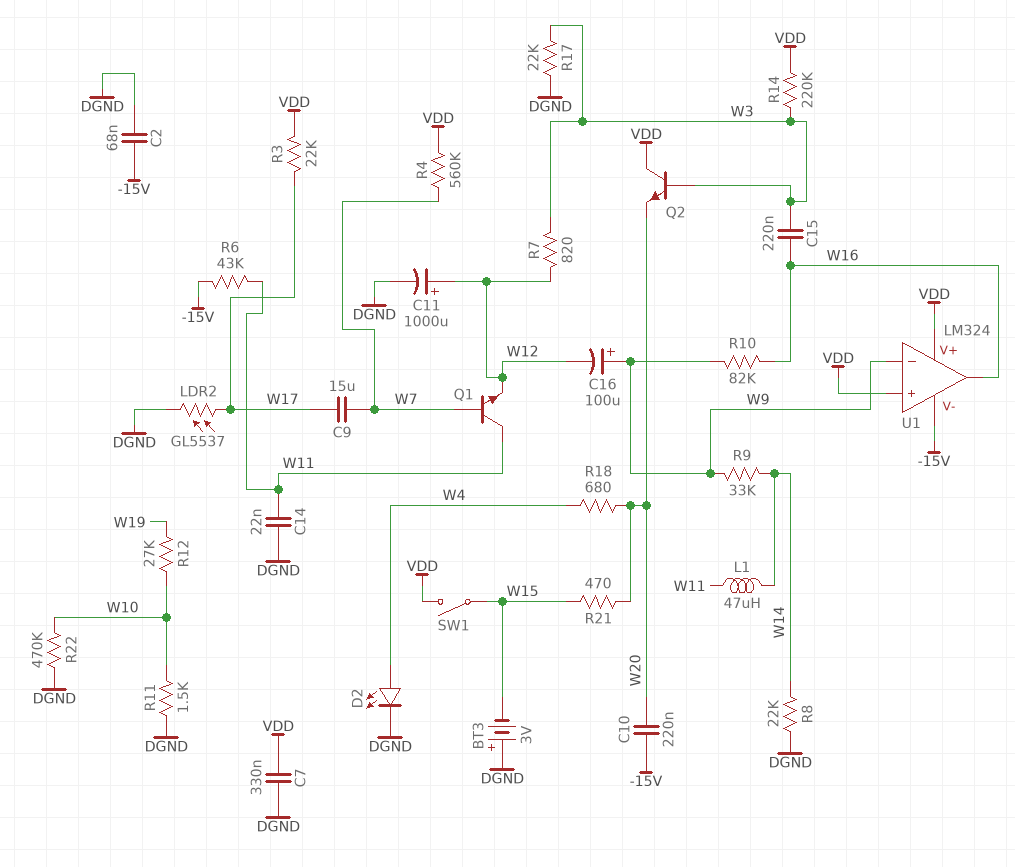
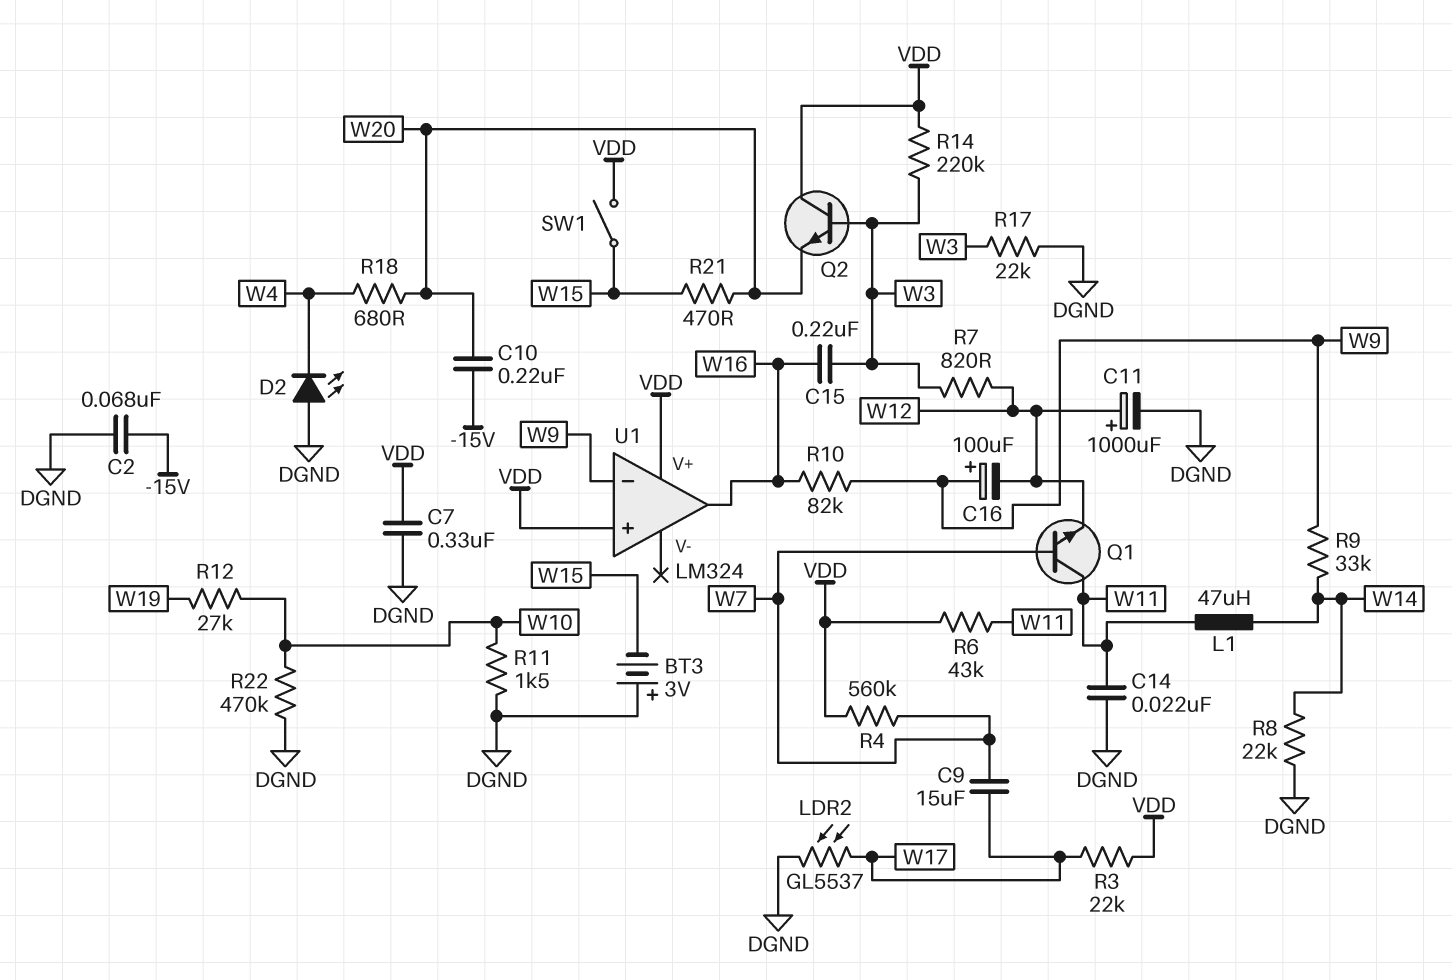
D2: LED (A W4, K DGND) -> LED (A DGND, K W4)
R6: 43k (-15V, W11) -> 43k (VDD, W11)
U1 pin V-: -15V -> none

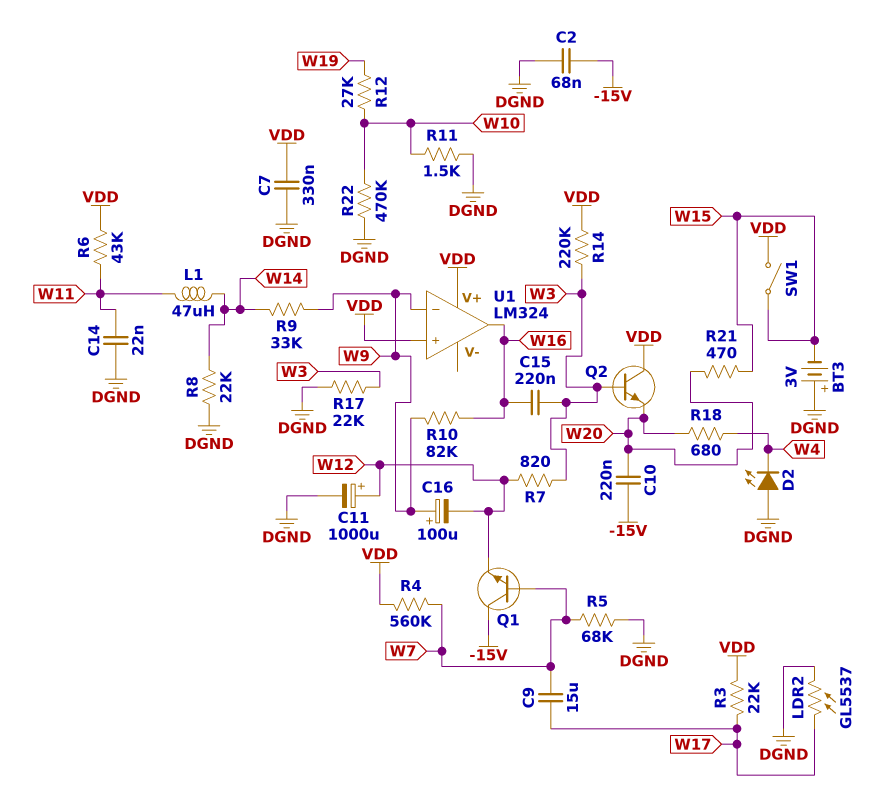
Q1: NPN (B W7, C W11, E W12) -> NPN (B W7, C -15V, E W12)
R5: none -> 68k (DGND, W7)

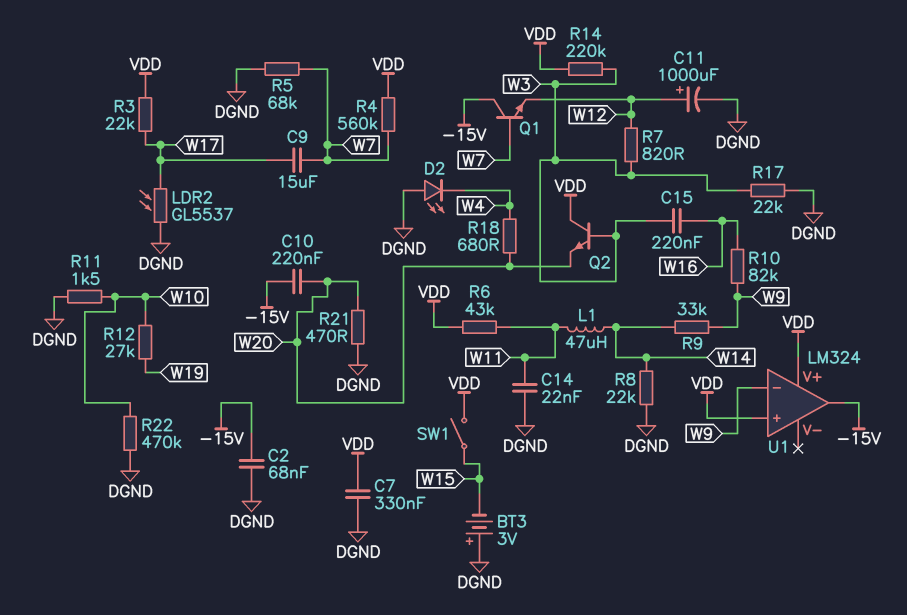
C16: 100uF (plus W9, minus W12) -> none
R21: 470 (W15, W20) -> 470 (DGND, W20)
U1 pin out: W16 -> -15V

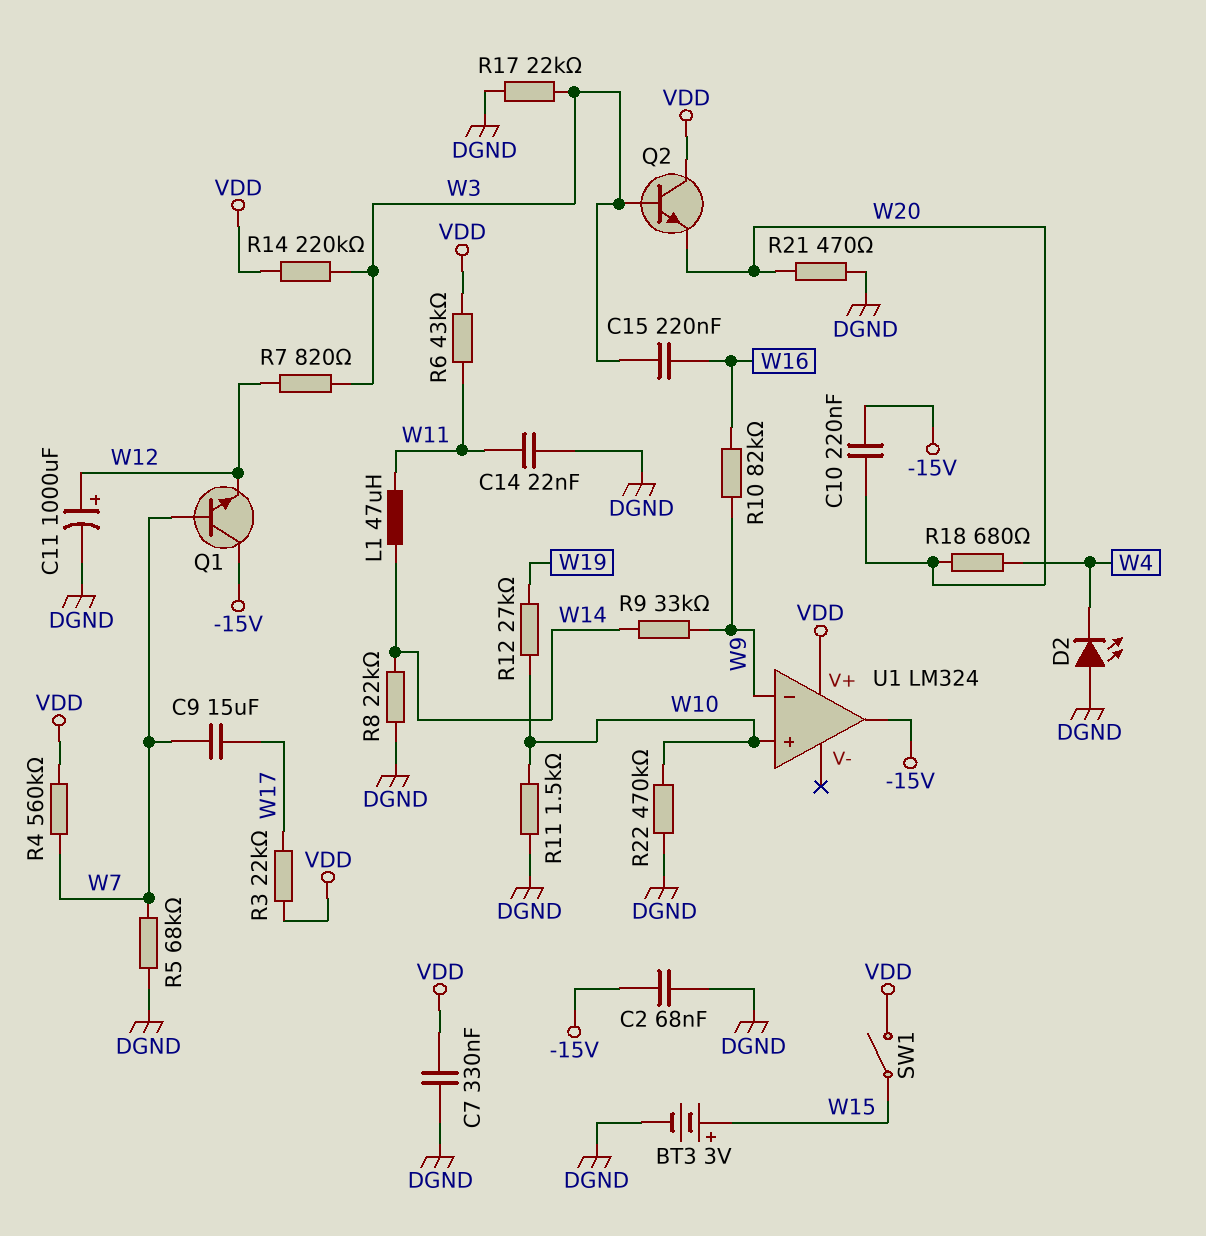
BT3: 3V (plus DGND, minus W15) -> 3V (plus W15, minus DGND)
LDR2: GL5537 (DGND, W17) -> none
U1 pin in+: VDD -> W10

